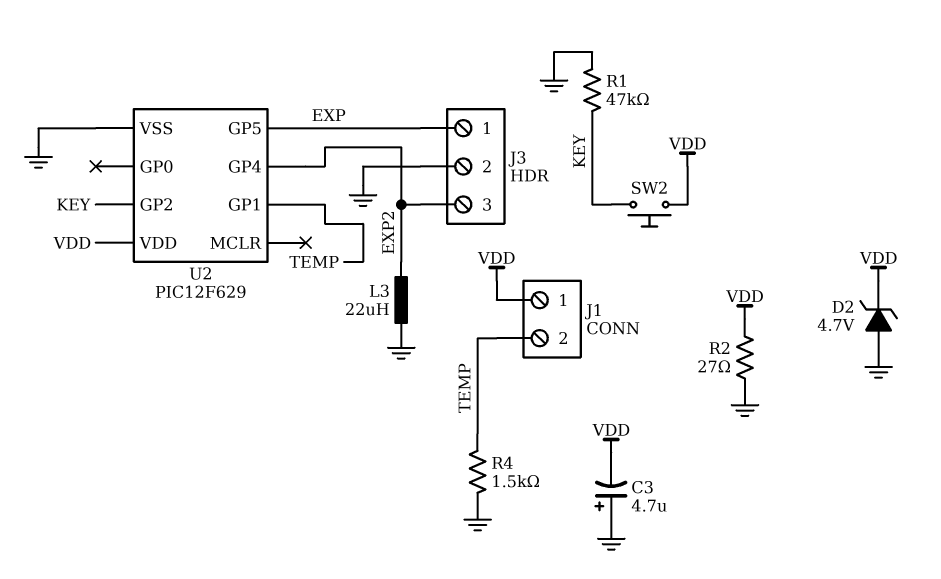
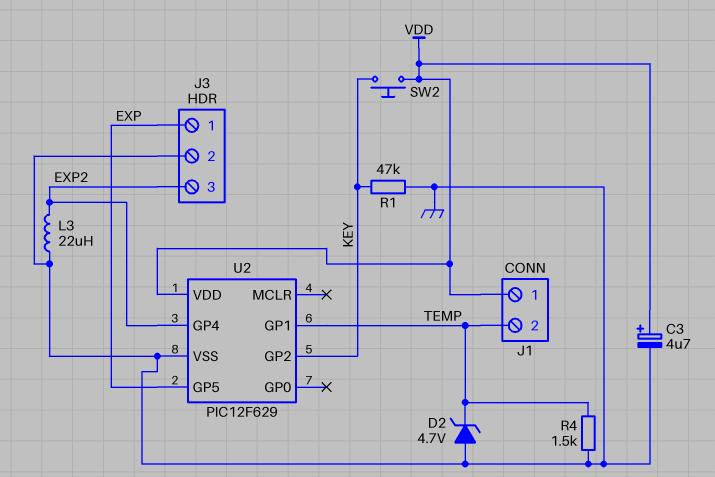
C3: 4.7uF (plus GND, minus VDD) -> 4.7uF (plus VDD, minus GND)
D2: zener 4.7V (A GND, K VDD) -> zener 4.7V (A GND, K TEMP)
R2: 27 (GND, VDD) -> none

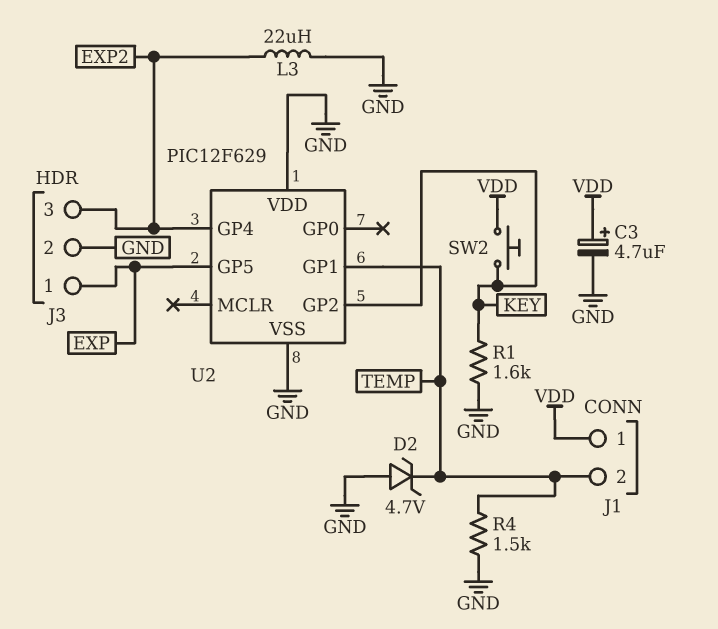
R1: 47k (GND, KEY) -> 1.6k (GND, KEY)
U2 pin VDD: VDD -> GND

